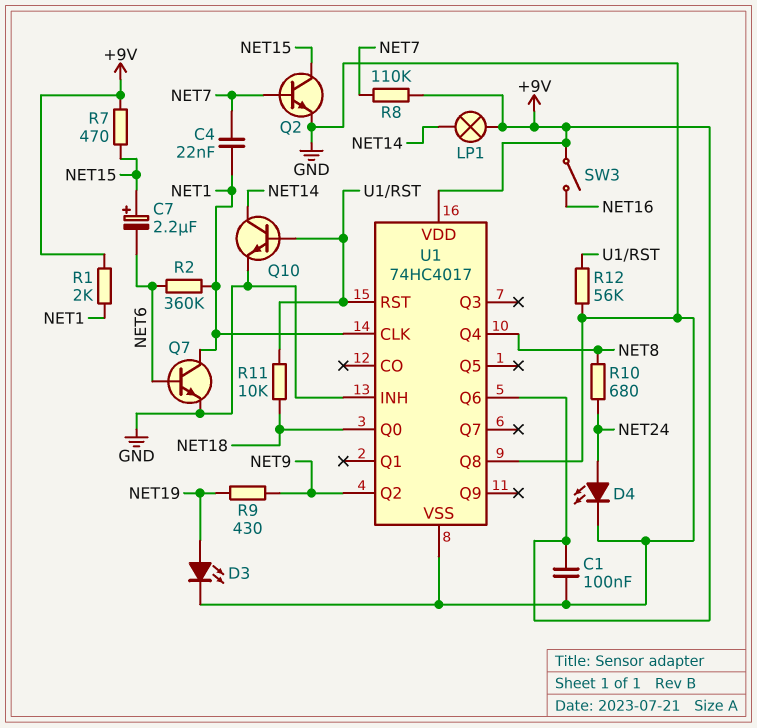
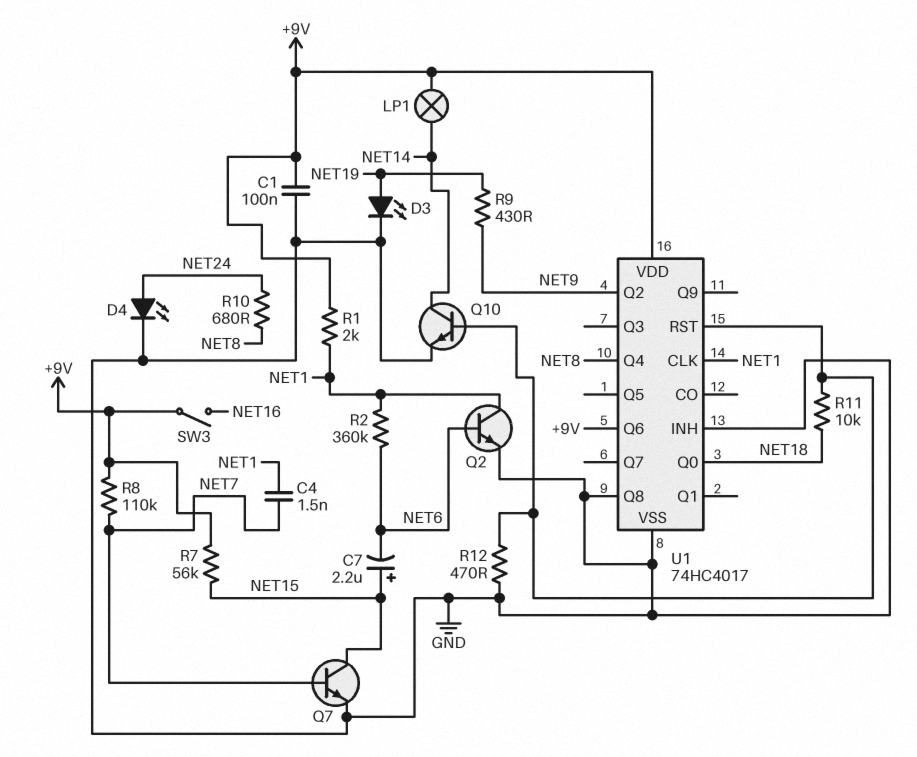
C4: 22nF (NET1, NET7) -> 1.5nF (NET1, NET7)
Q2: NPN (B NET7, C NET15, E GND) -> NPN (B NET6, C NET1, E GND)
Q7: NPN (B NET6, C NET1, E GND) -> NPN (B NET7, C NET15, E GND)
R7: 470 (+9V, NET15) -> 56k (+9V, NET15)
R12: 56k (GND, U1/RST) -> 470 (GND, U1/RST)

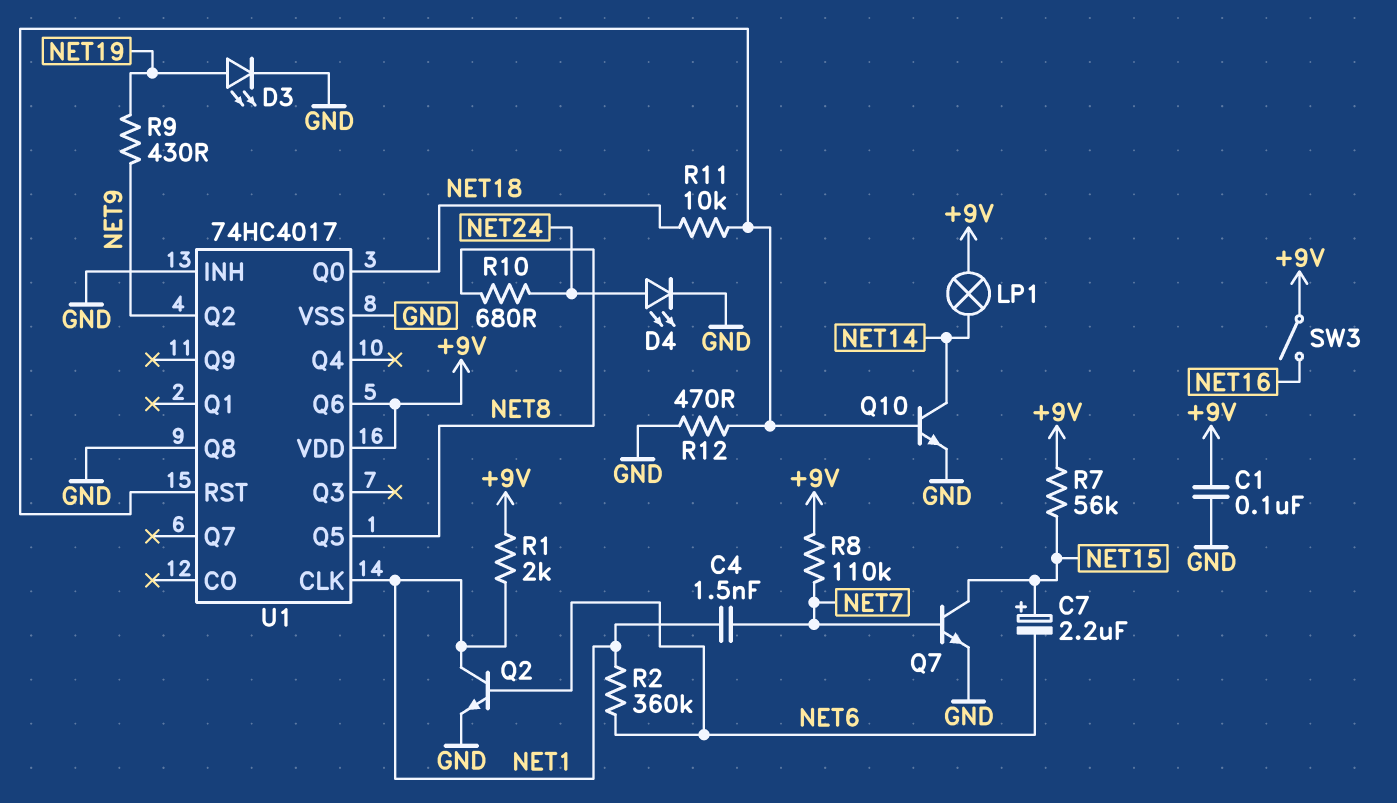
U1 pin Q4: NET8 -> none
U1 pin Q5: none -> NET8

